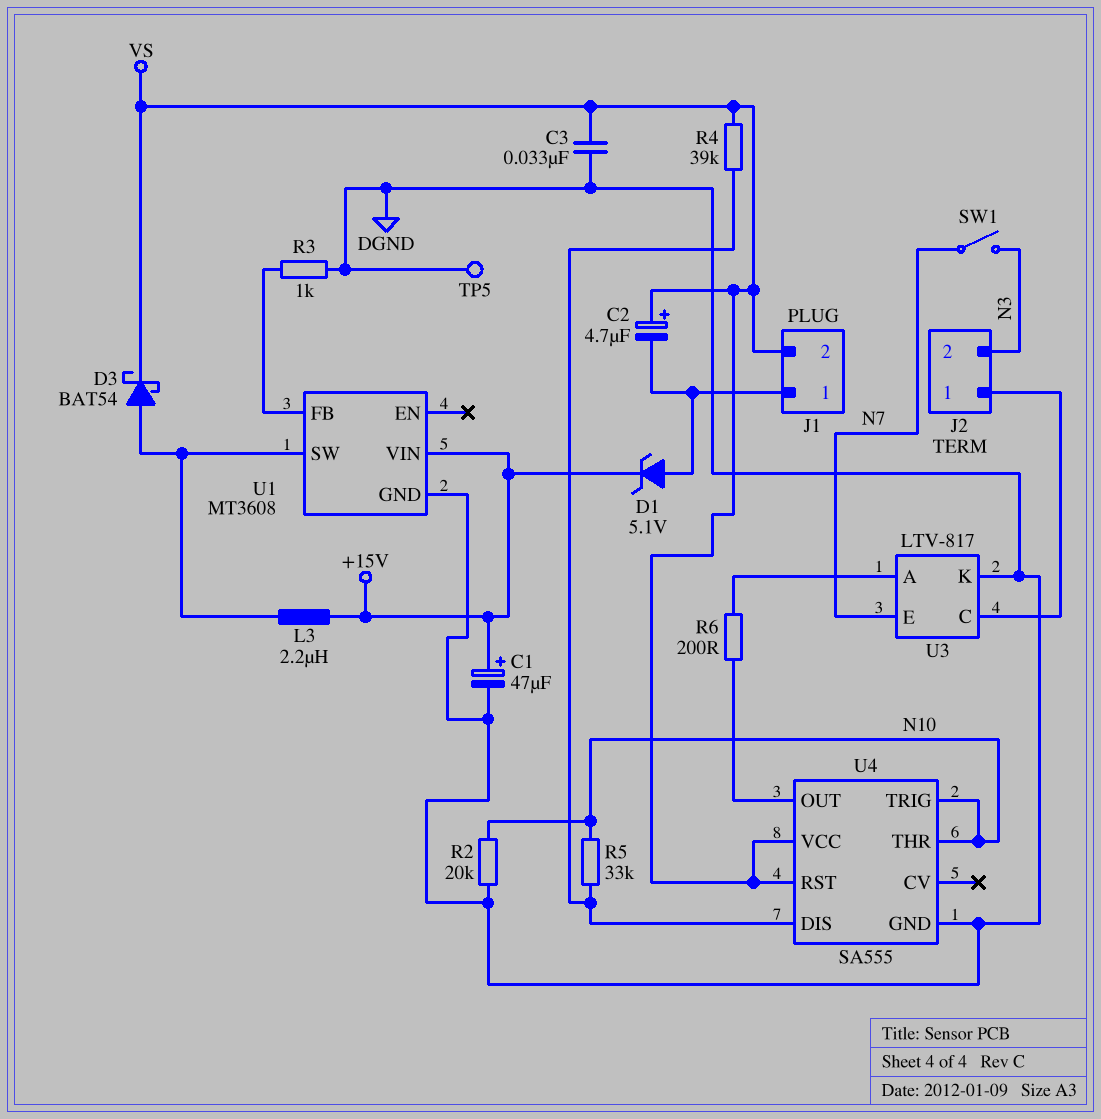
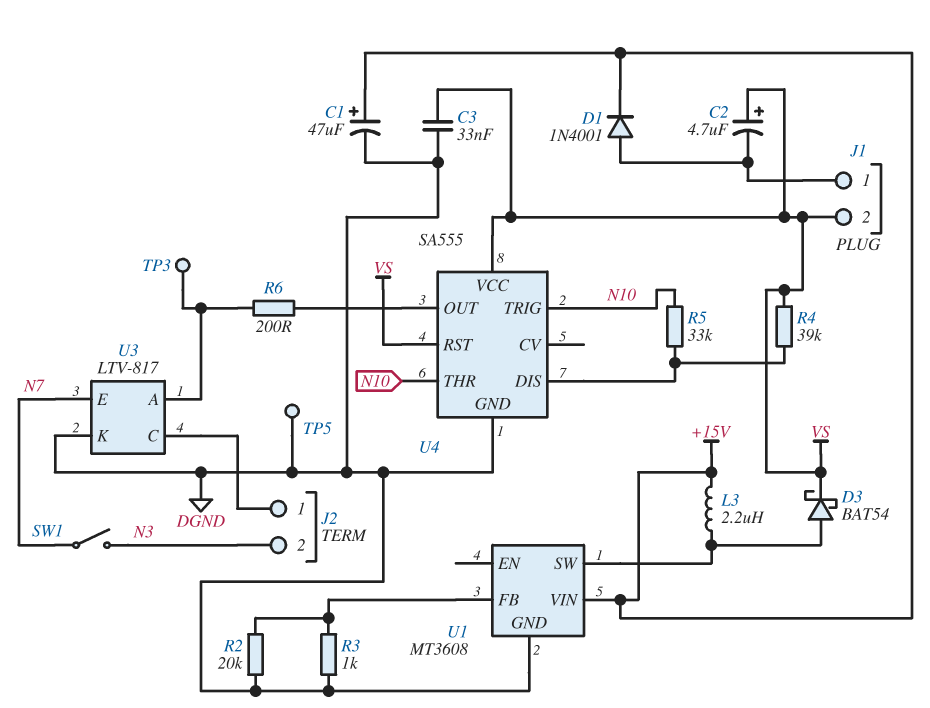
D1: zener 5.1V (A J1/1, K +15V) -> diode 1N4001 (A J1/1, K +15V)
R2: 20k (DGND, N10) -> 20k (DGND, U1/FB)
TP3: none -> test point (U3/A)

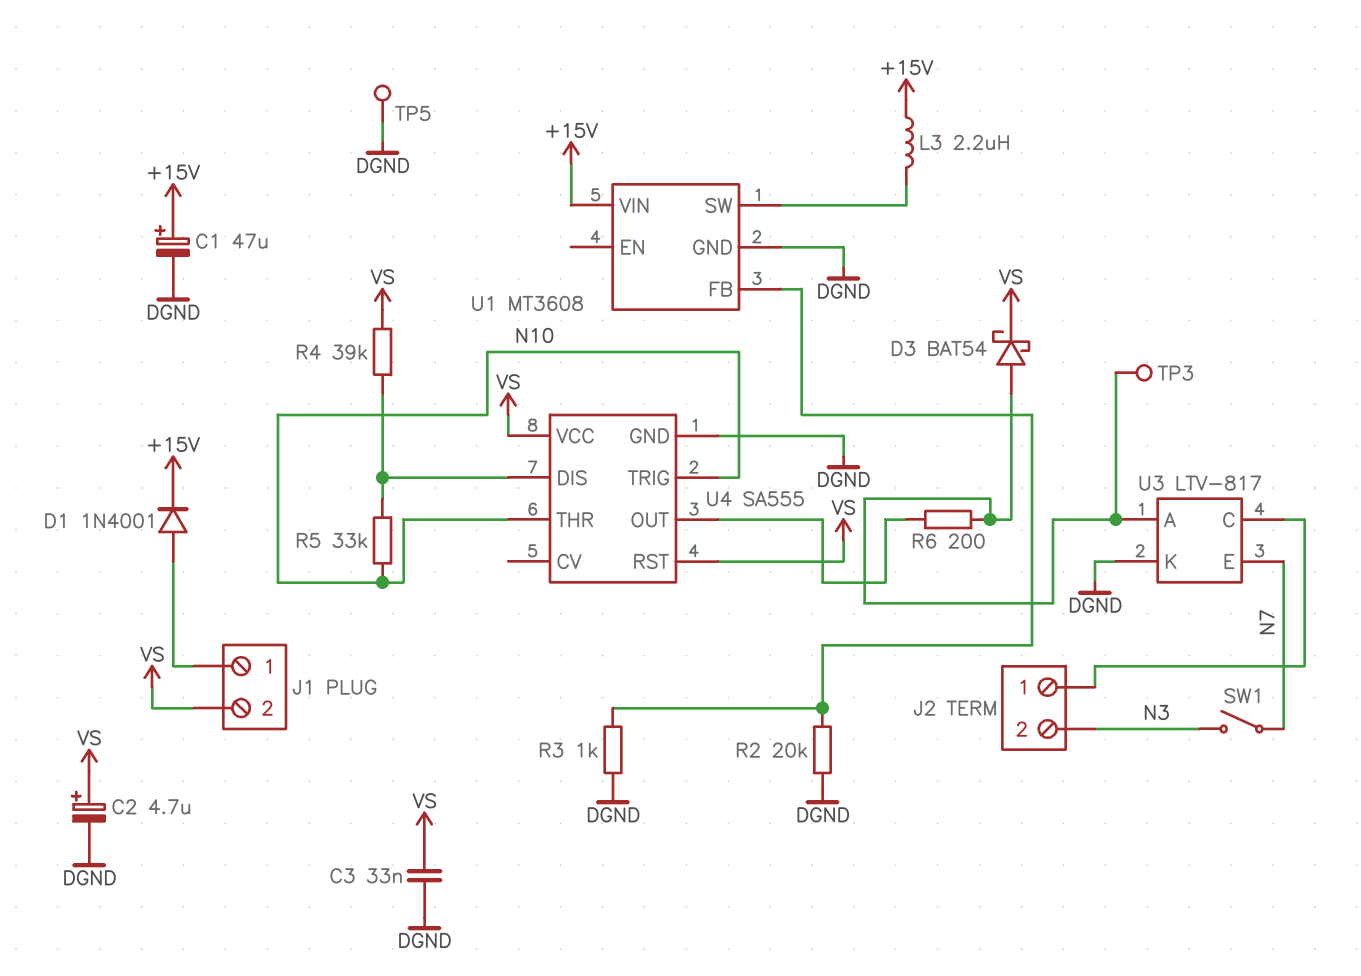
C2: 4.7uF (plus VS, minus J1/1) -> 4.7uF (plus VS, minus DGND)
D3: schottky BAT54 (A U1/SW, K VS) -> schottky BAT54 (A U3/A, K VS)

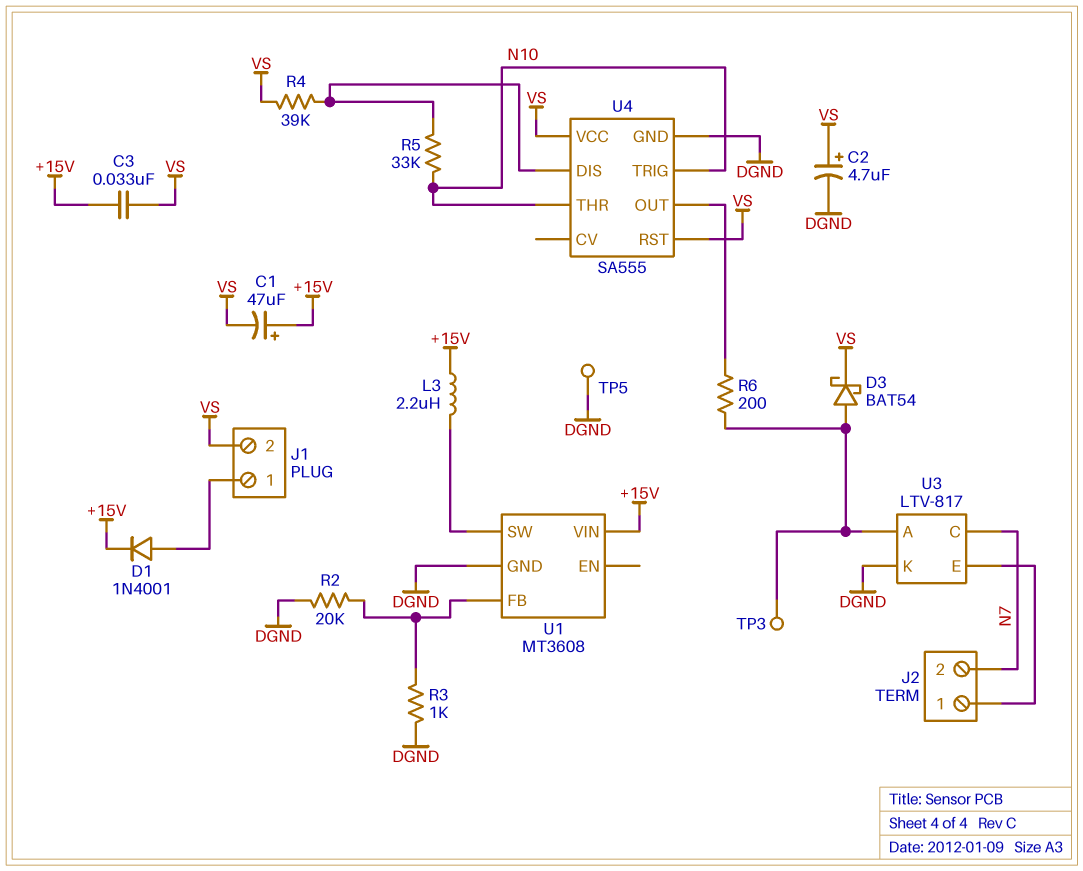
C1: 47uF (plus +15V, minus DGND) -> 47uF (plus +15V, minus VS)
C3: 33nF (DGND, VS) -> 33nF (+15V, VS)
J2 pin 2: N3 -> N7
SW1: switch (N3, N7) -> none
U3 pin C: J2/1 -> N7
U3 pin E: N7 -> J2/1

